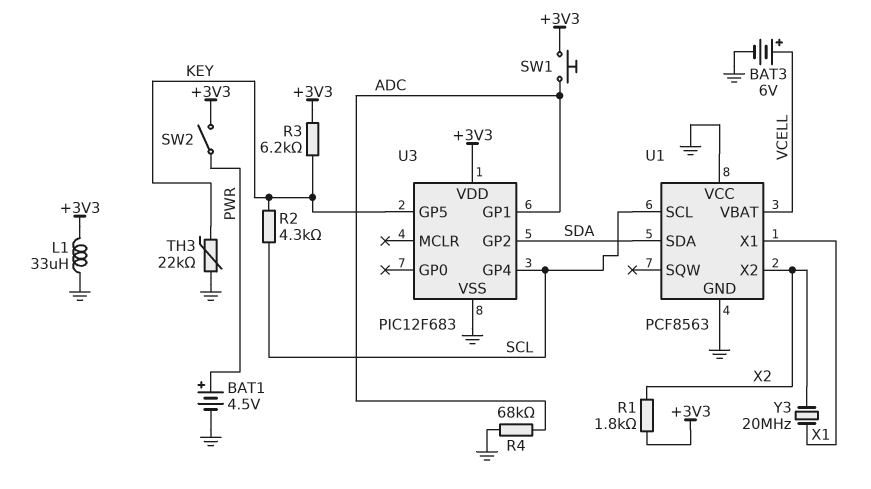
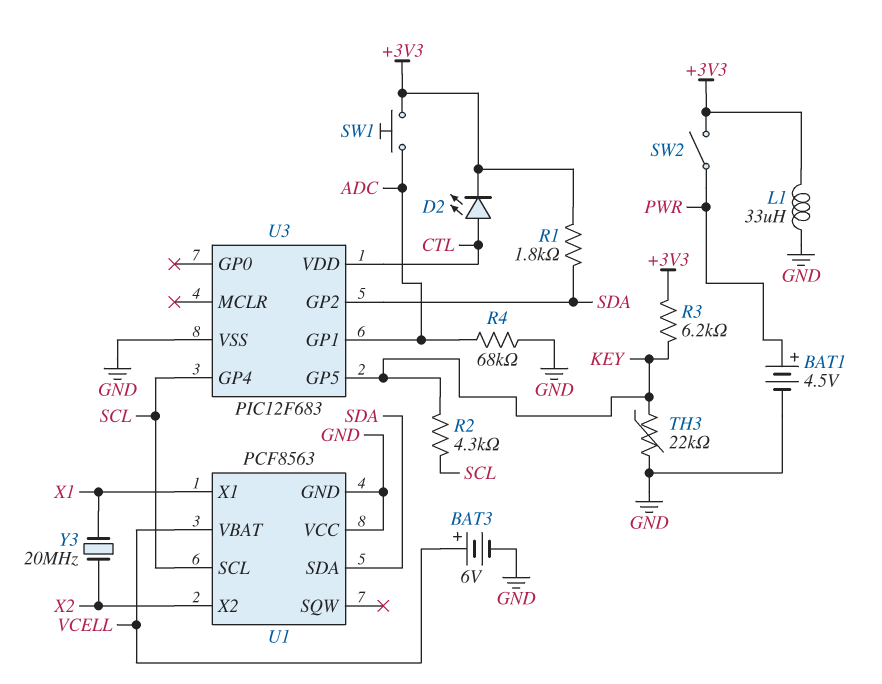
D2: none -> LED (A CTL, K +3V3)
R1: 1.8k (+3V3, X2) -> 1.8k (+3V3, SDA)
U3 pin VDD: +3V3 -> CTL

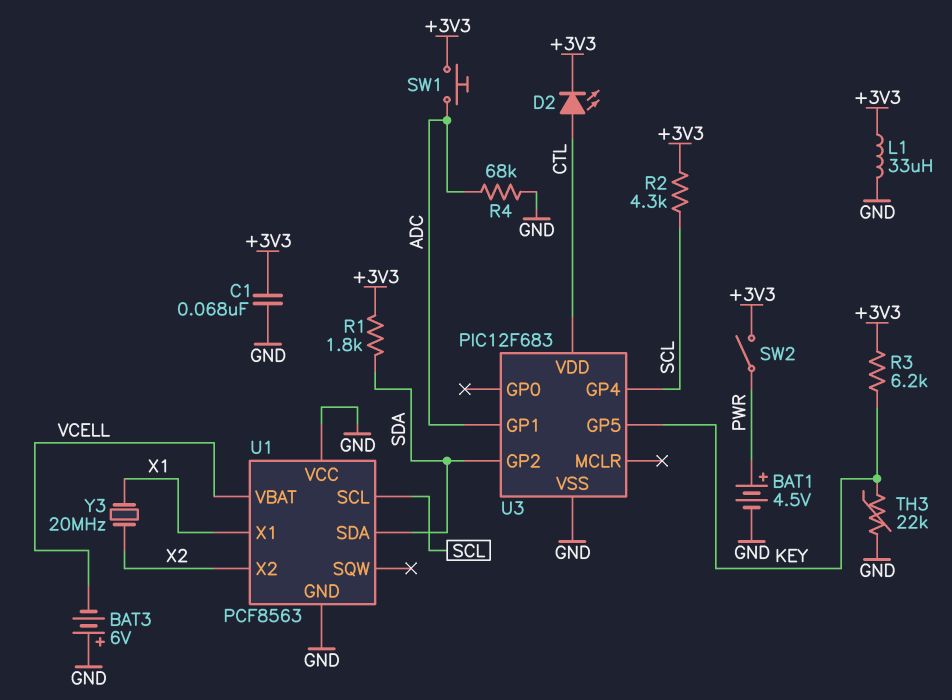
BAT3: 6V (plus VCELL, minus GND) -> 6V (plus GND, minus VCELL)
C1: none -> 68nF (+3V3, GND)
R2: 4.3k (KEY, SCL) -> 4.3k (+3V3, SCL)

